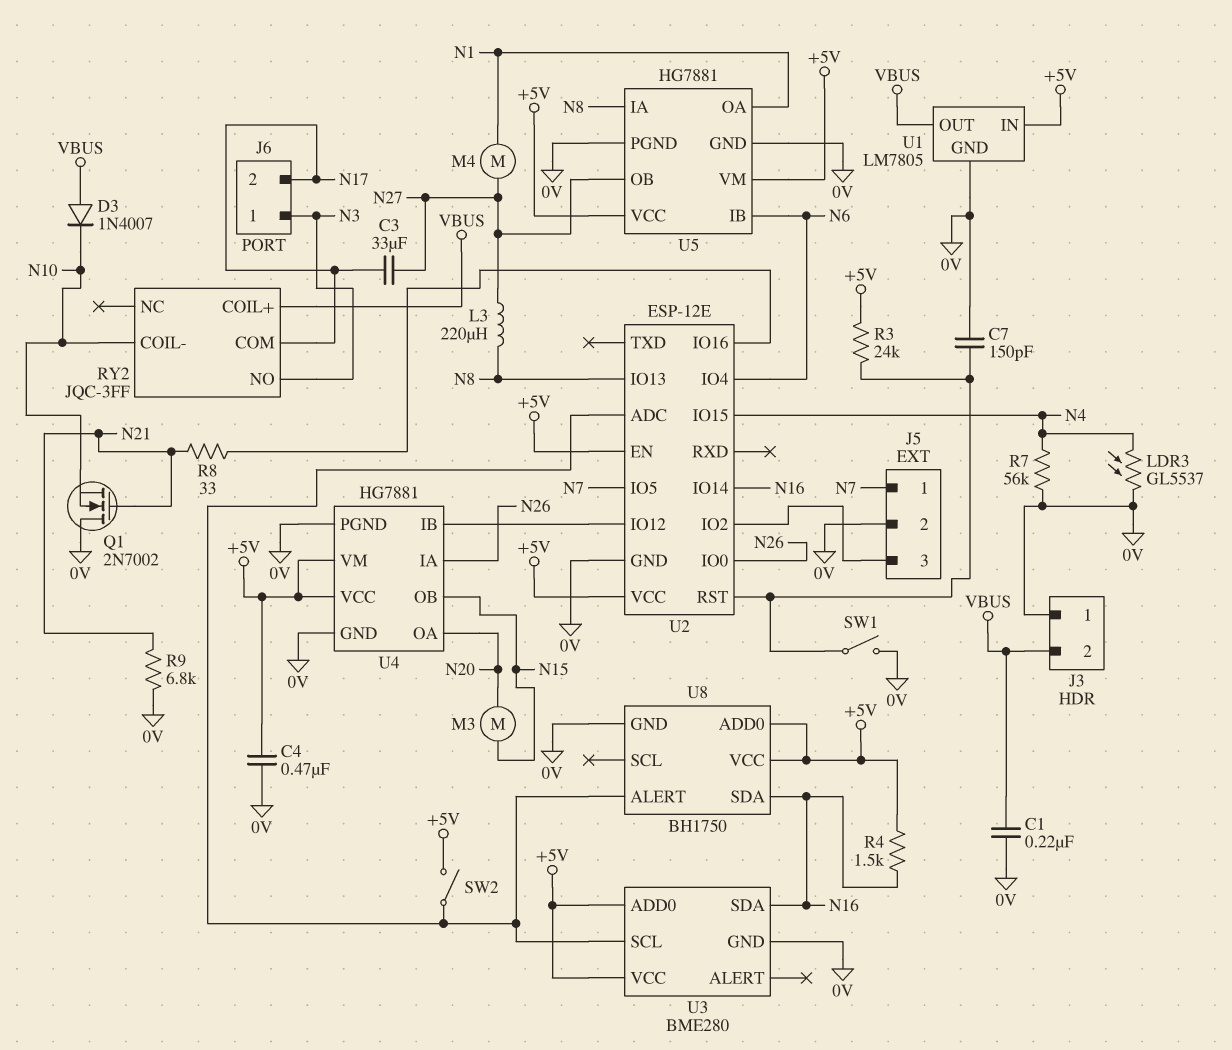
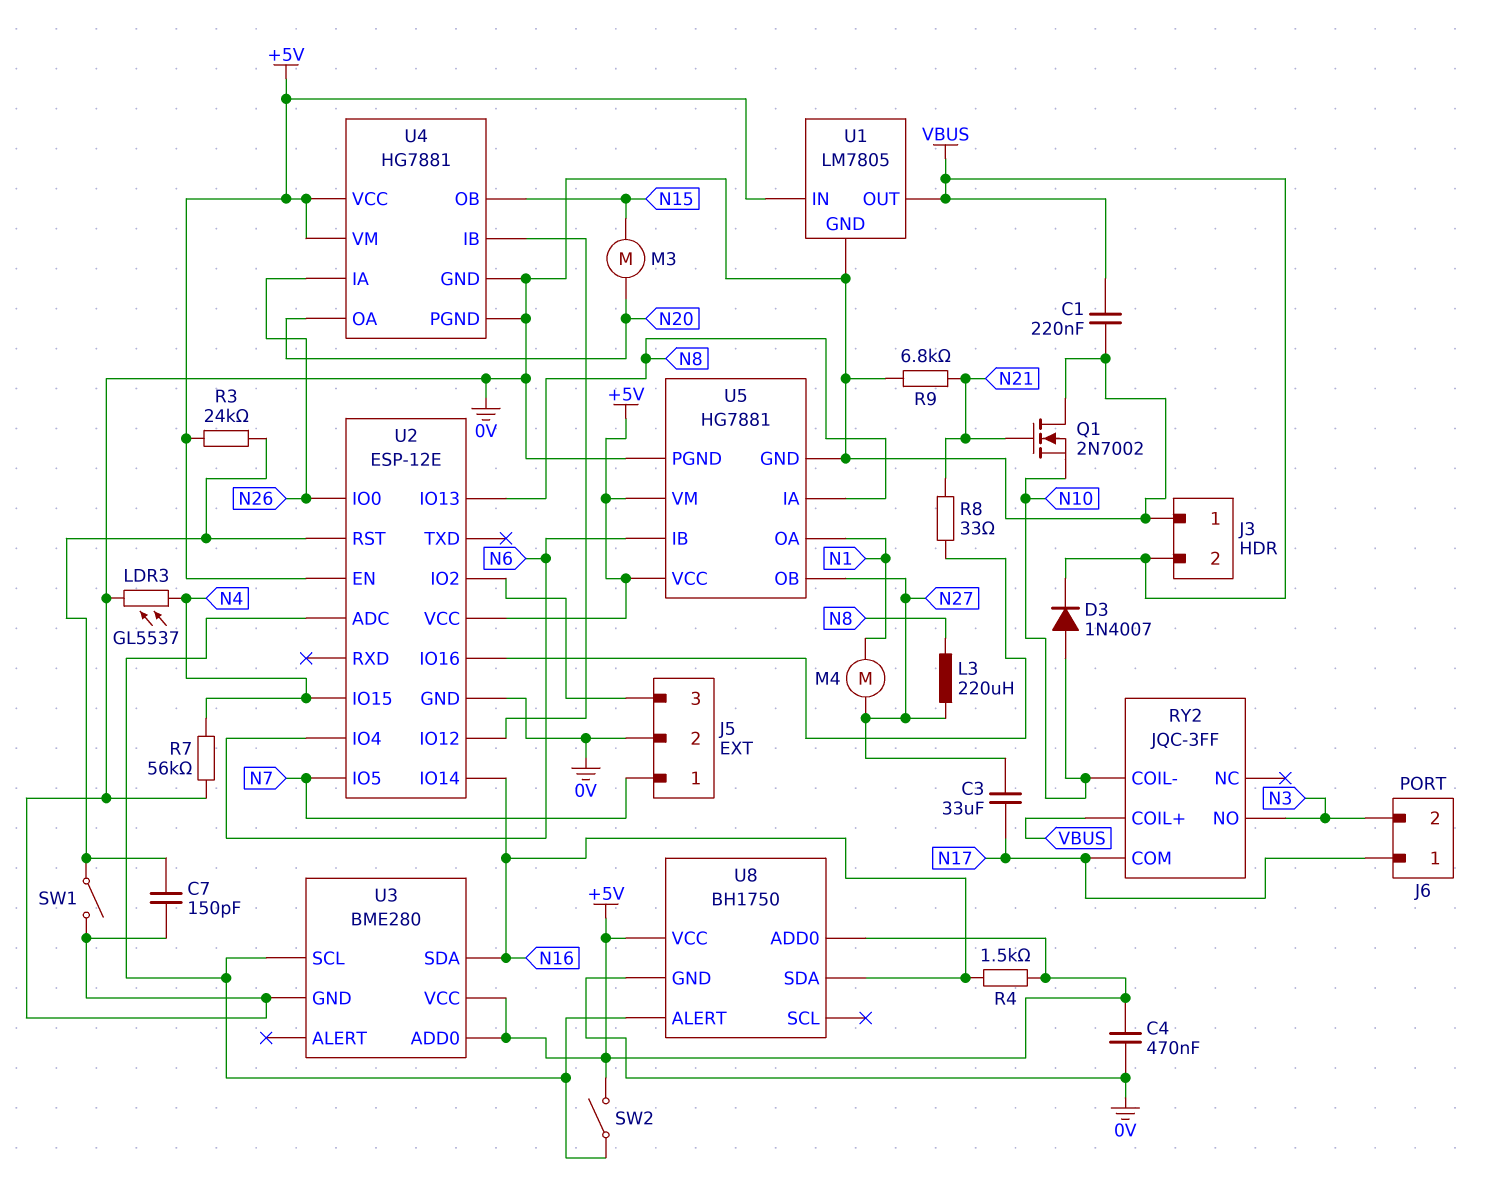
D3: diode 1N4007 (A VBUS, K N10) -> diode 1N4007 (A N10, K VBUS)
J6 pin 1: N3 -> N17
J6 pin 2: N17 -> N3

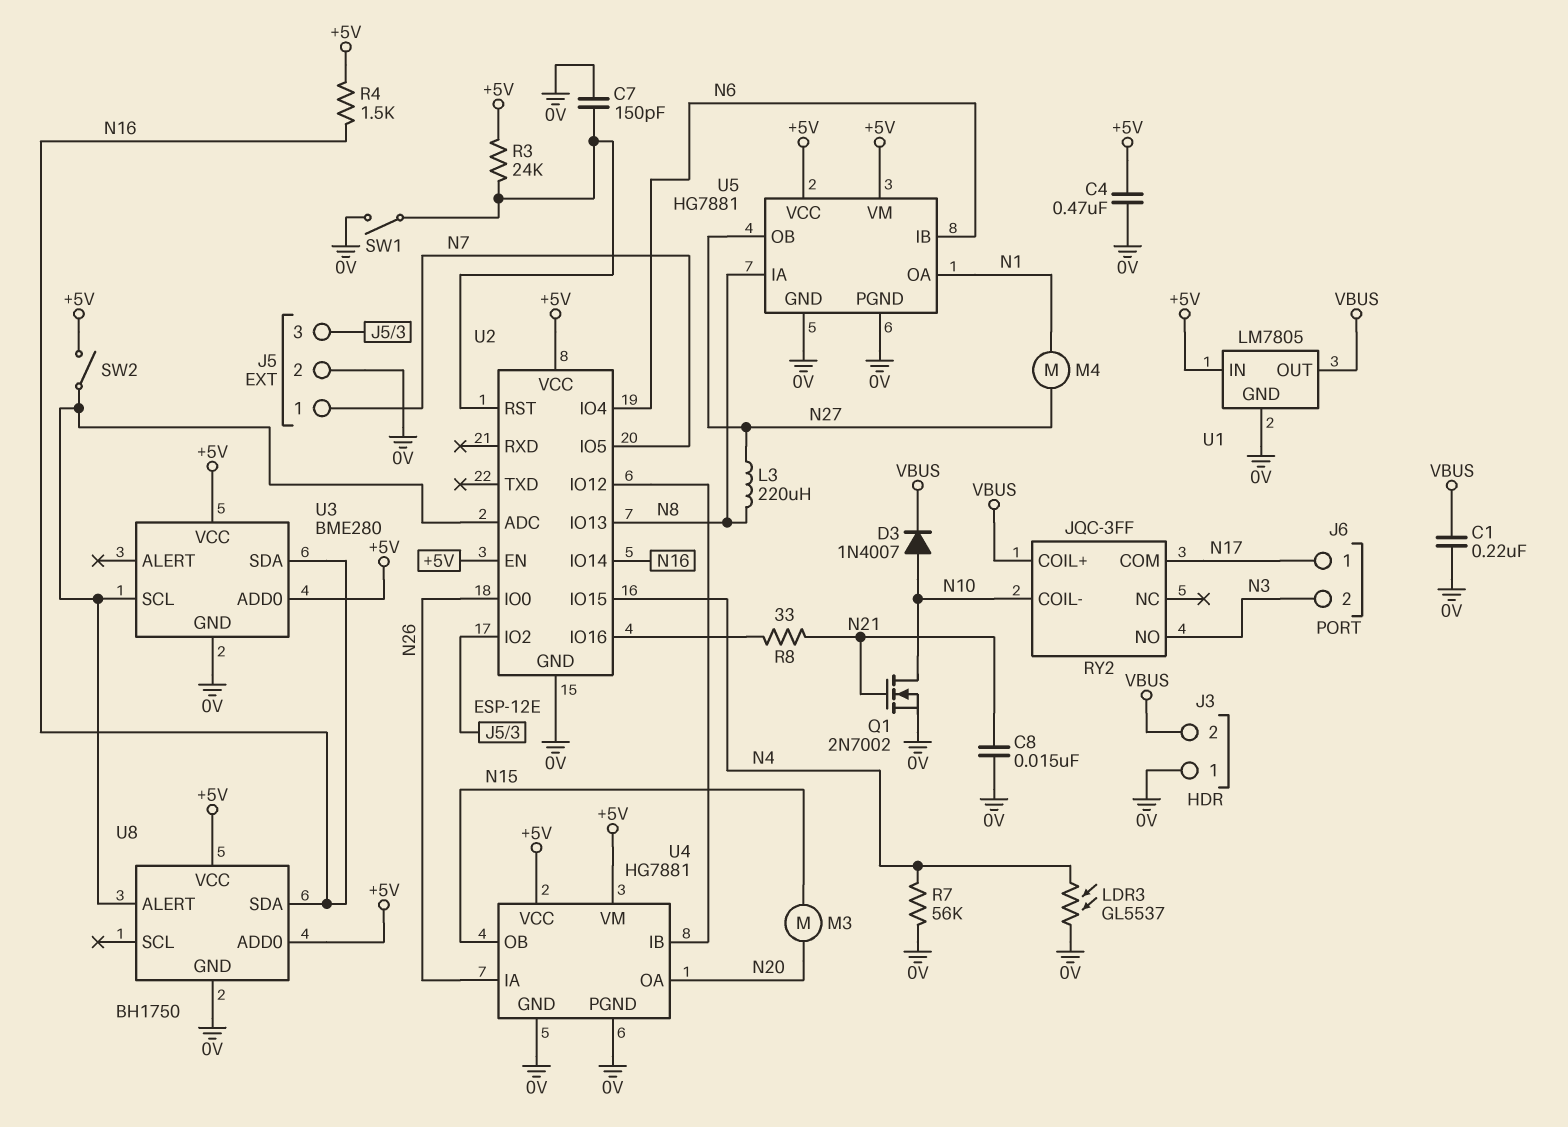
C3: 33uF (N17, N27) -> none
C8: none -> 15nF (0V, N21)
Q1: NMOS 2N7002 (G N21, D 0V, S N10) -> NMOS 2N7002 (G N21, D N10, S 0V)
R9: 6.8k (0V, N21) -> none

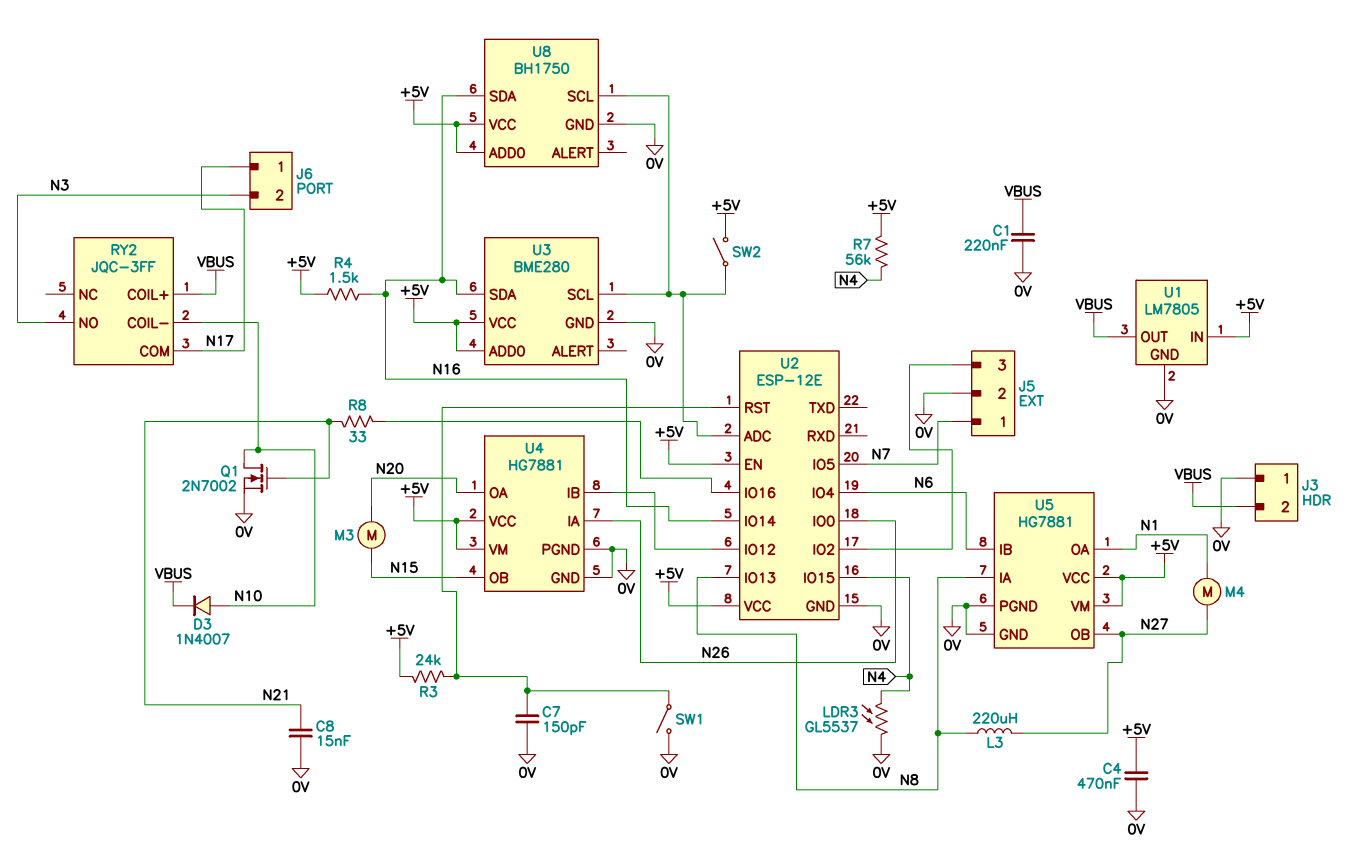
R7: 56k (0V, N4) -> 56k (+5V, N4)
U8 pin ALERT: U2/ADC -> none
U8 pin SCL: none -> U2/ADC

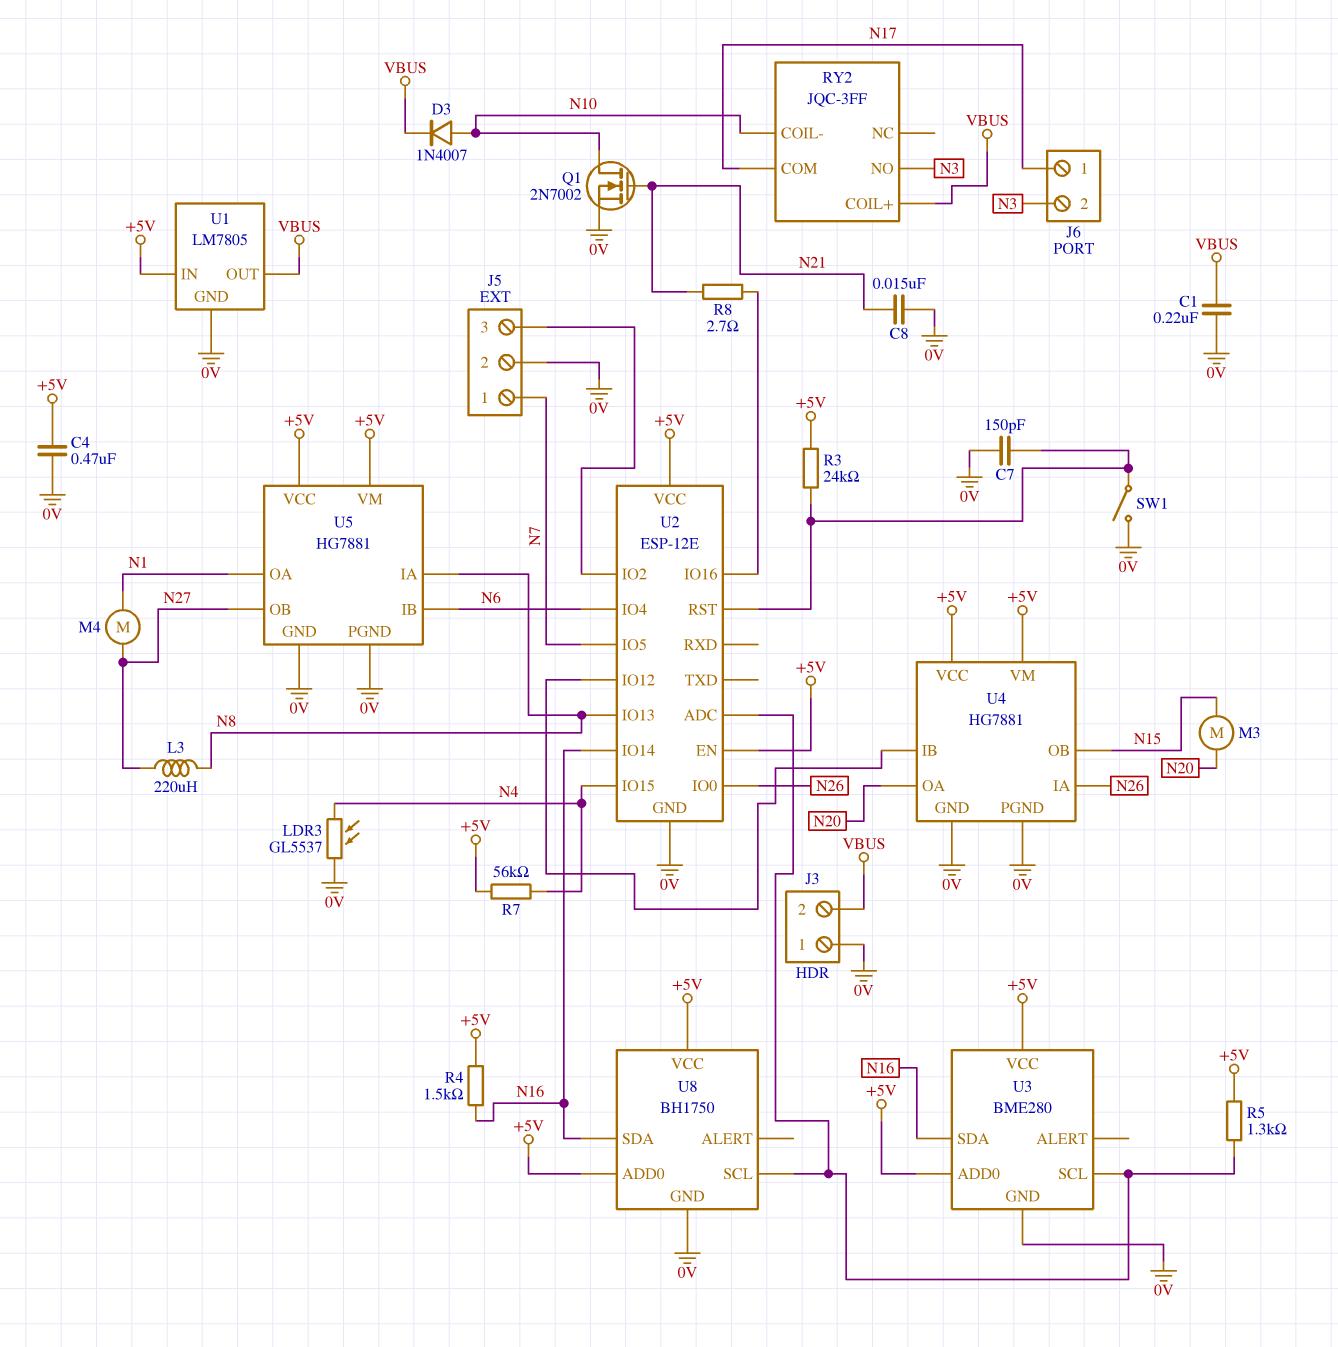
R5: none -> 1.3k (+5V, U2/ADC)
R8: 33 (N21, U2/IO16) -> 2.7 (N21, U2/IO16)
SW2: switch (+5V, U2/ADC) -> none

